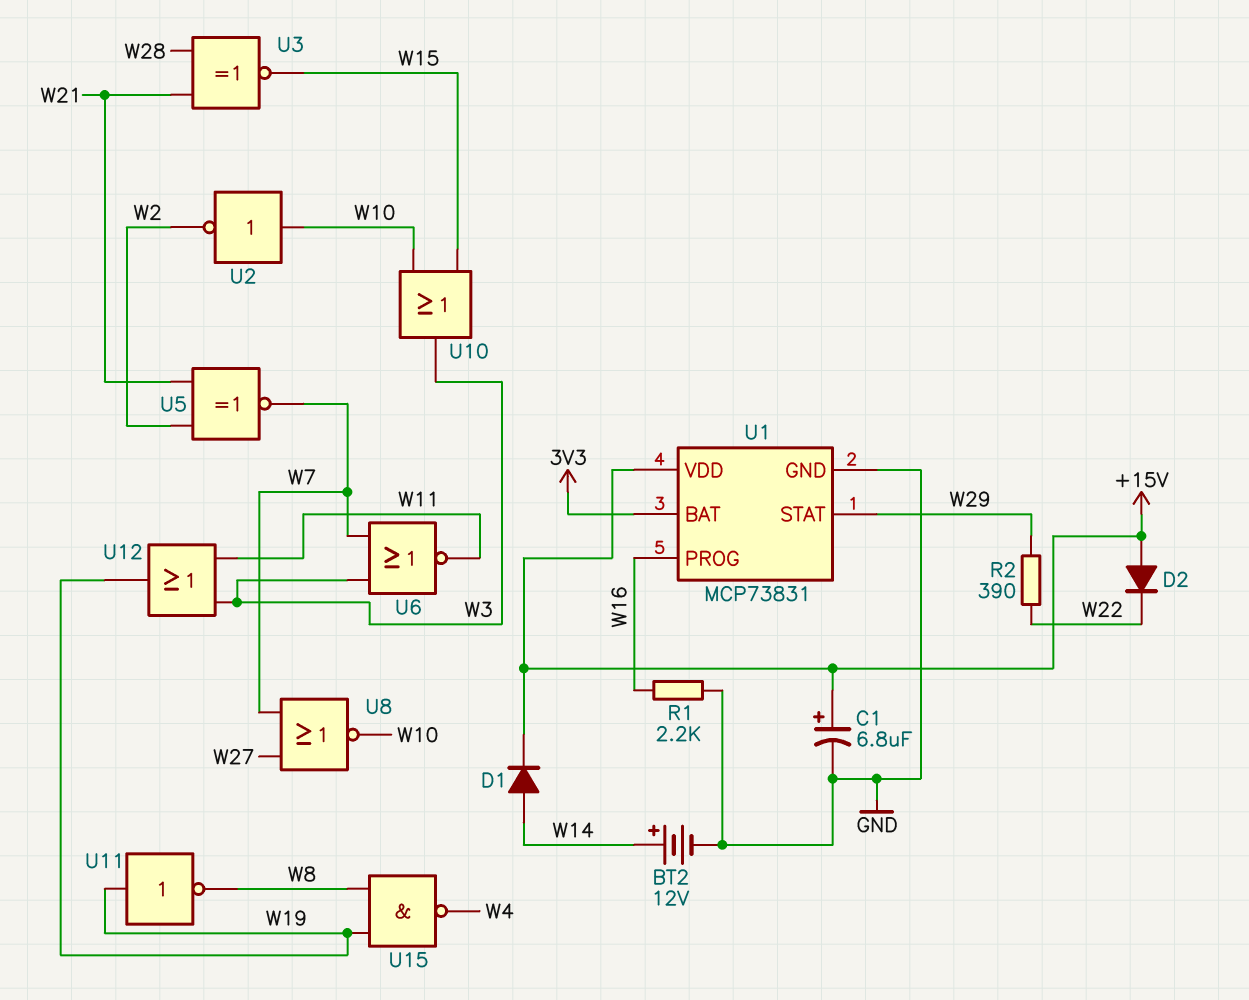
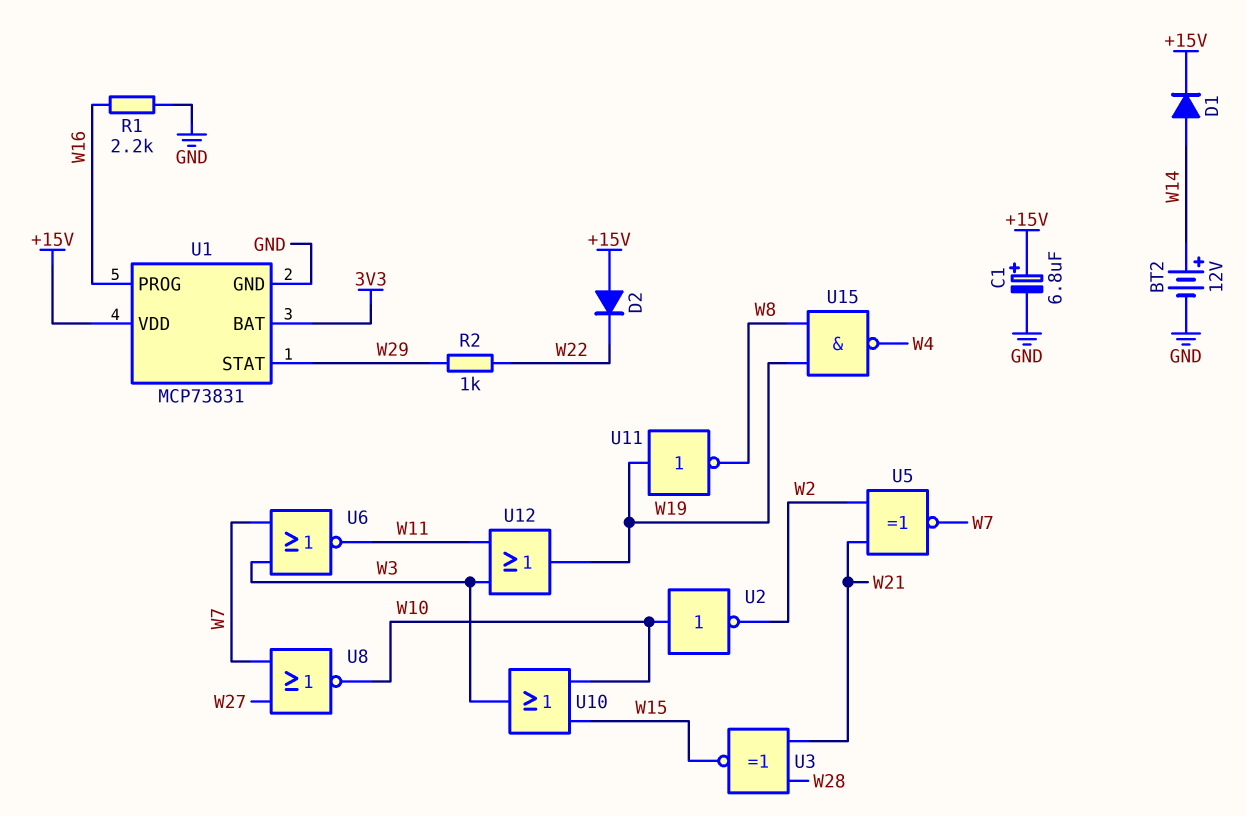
R2: 390 (W22, W29) -> 1k (W22, W29)

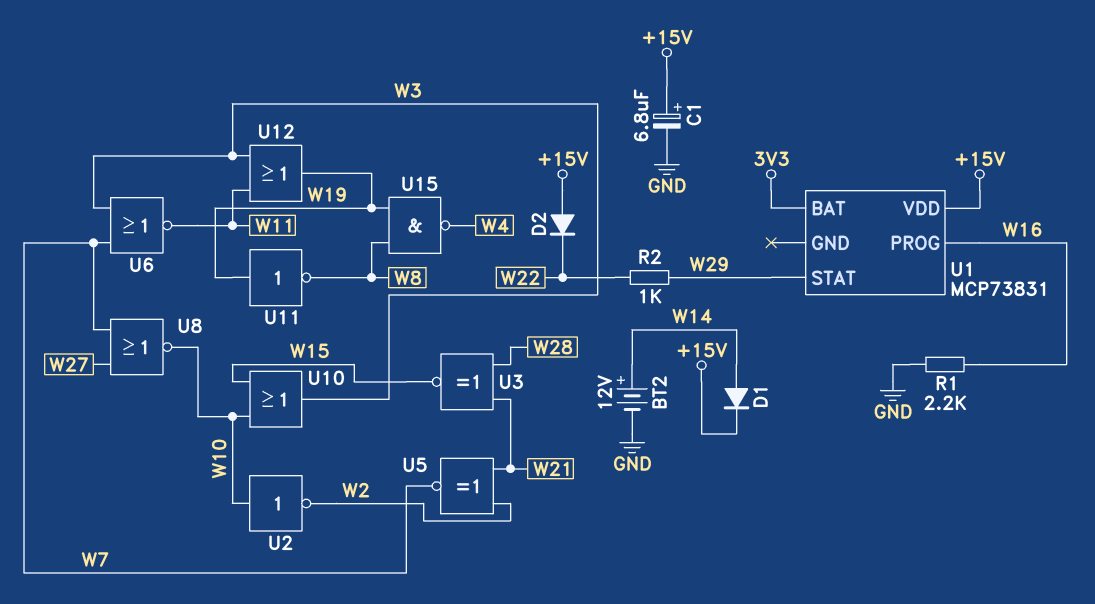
U1 pin GND: GND -> none

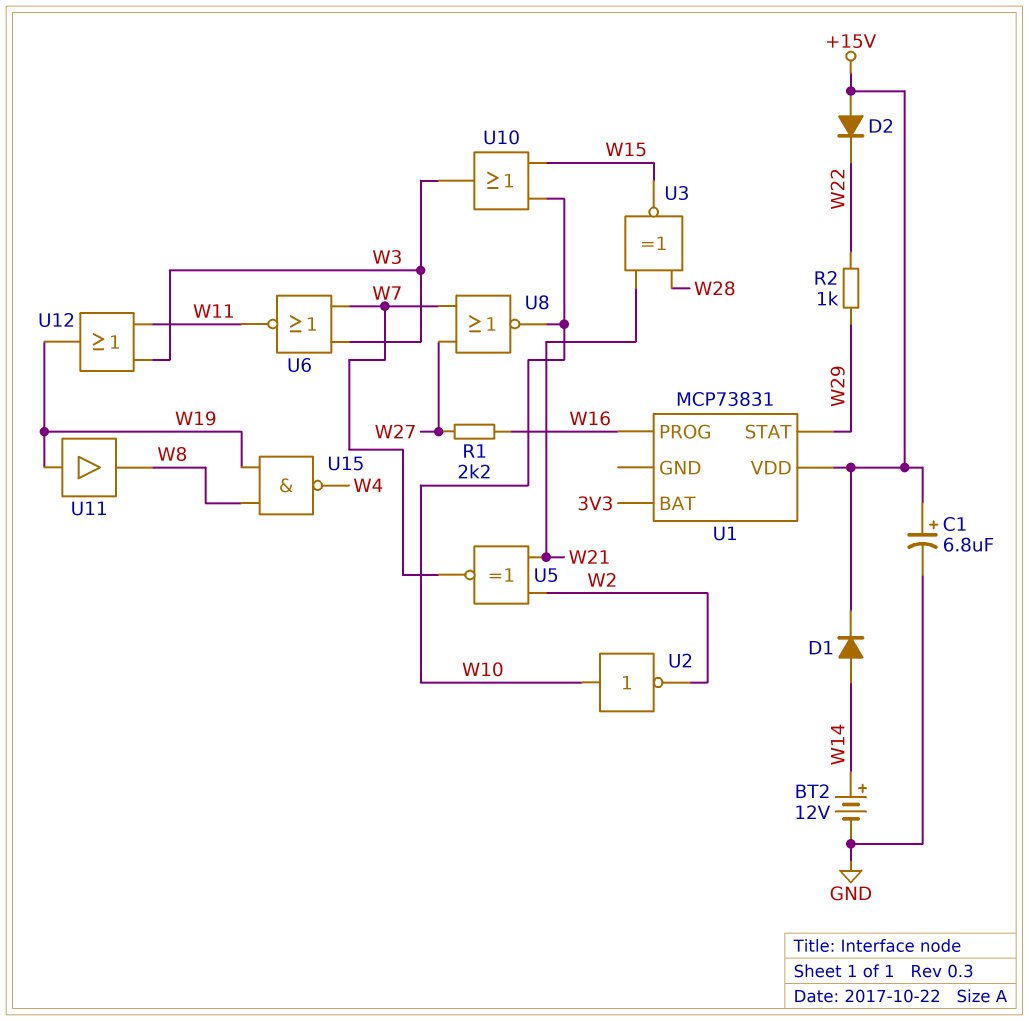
R1: 2.2k (GND, W16) -> 2.2k (W16, W27)
U11: NOT (in W19, out W8) -> buffer (in W19, out W8)

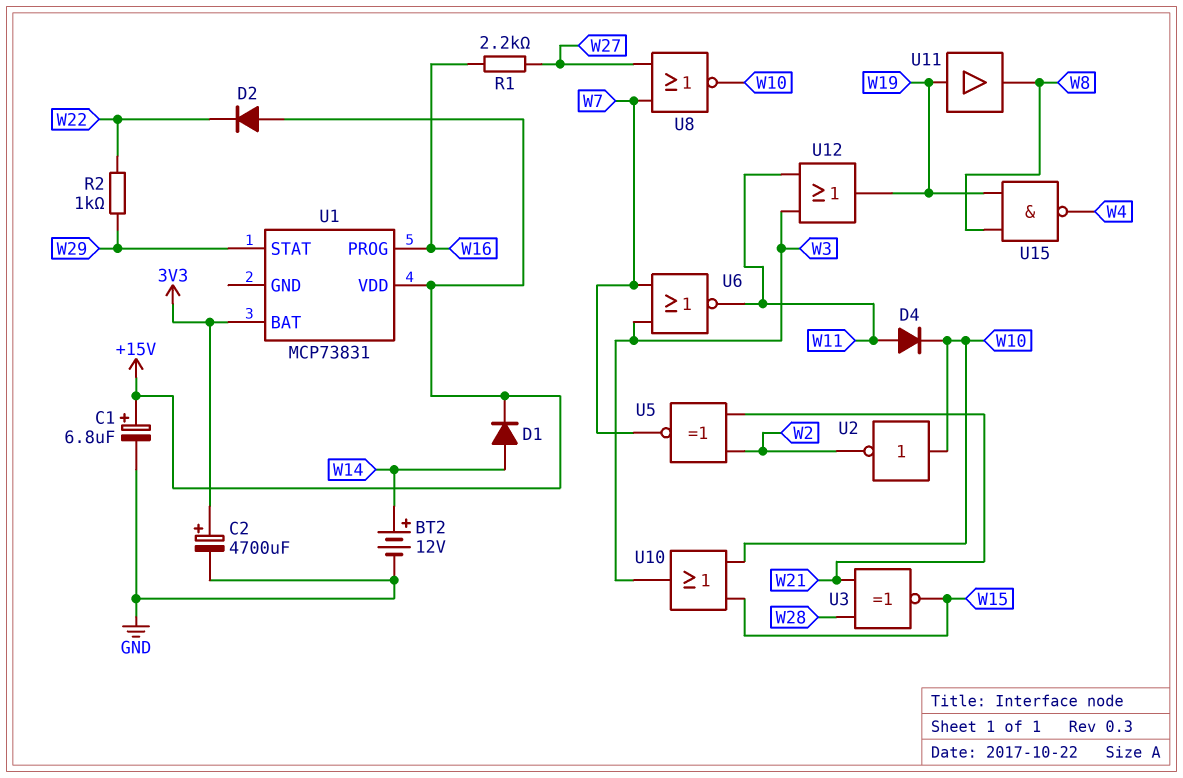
C2: none -> 4700uF (plus 3V3, minus GND)
D4: none -> diode (A W11, K W10)

